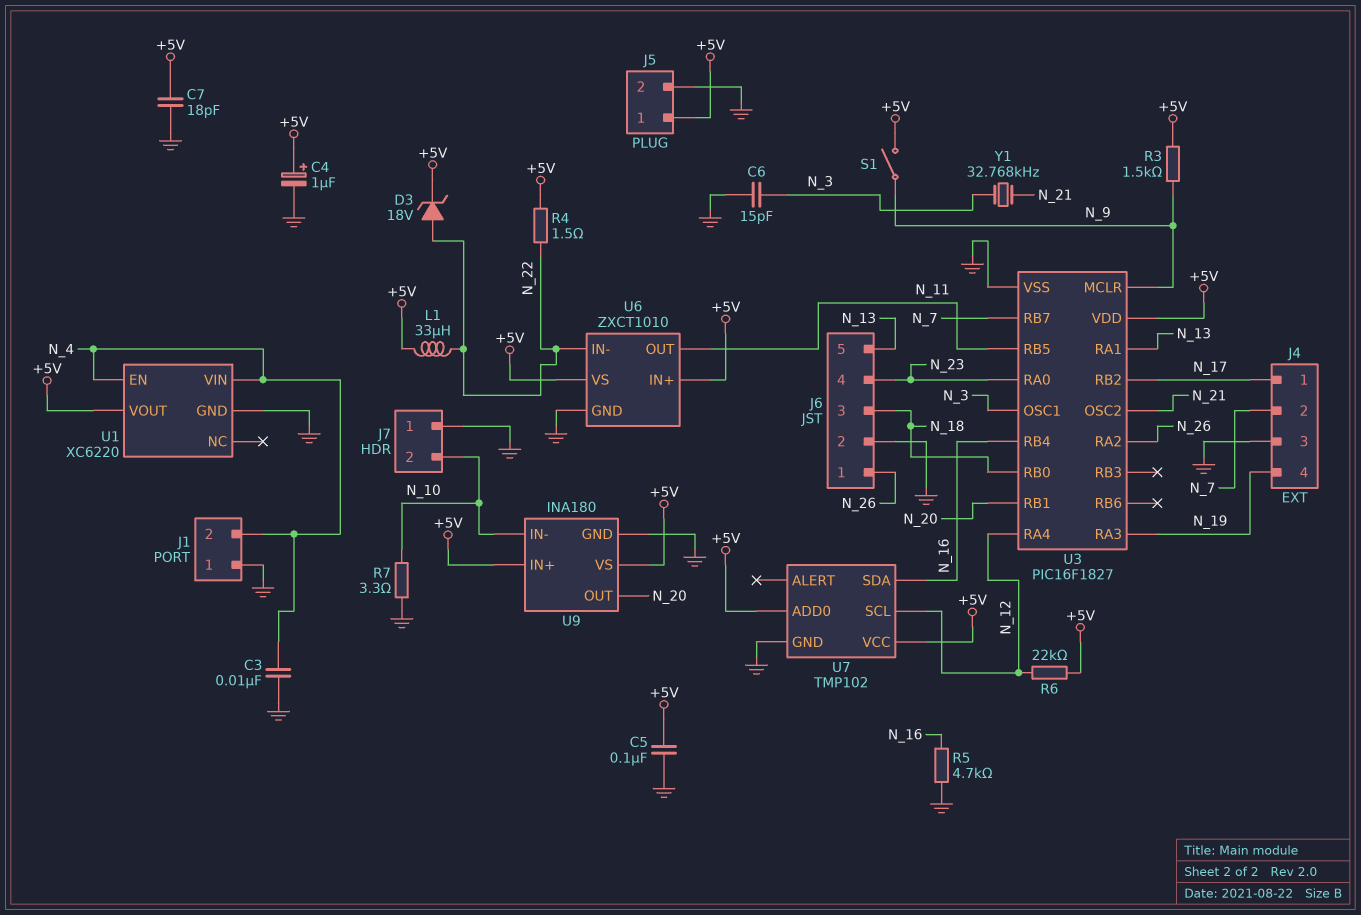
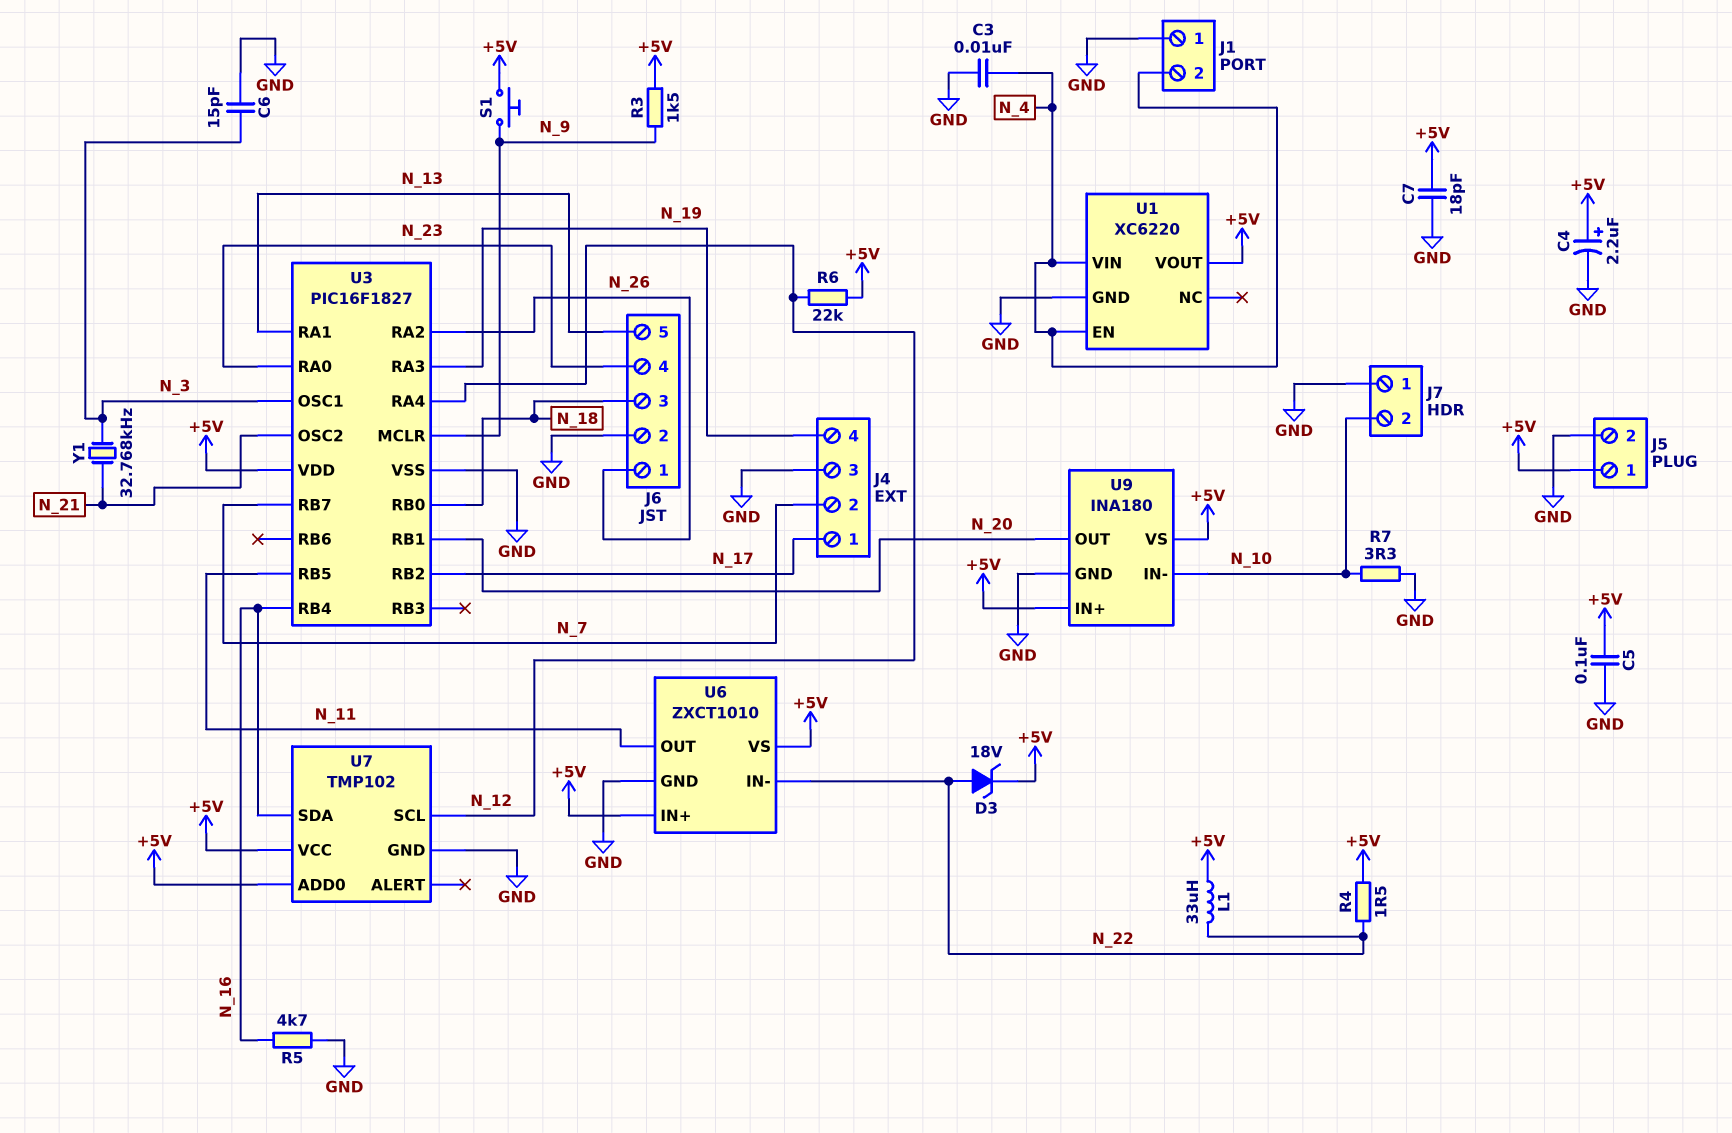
C4: 1uF (plus +5V, minus GND) -> 2.2uF (plus +5V, minus GND)
S1: switch (+5V, N_9) -> button (+5V, N_9)

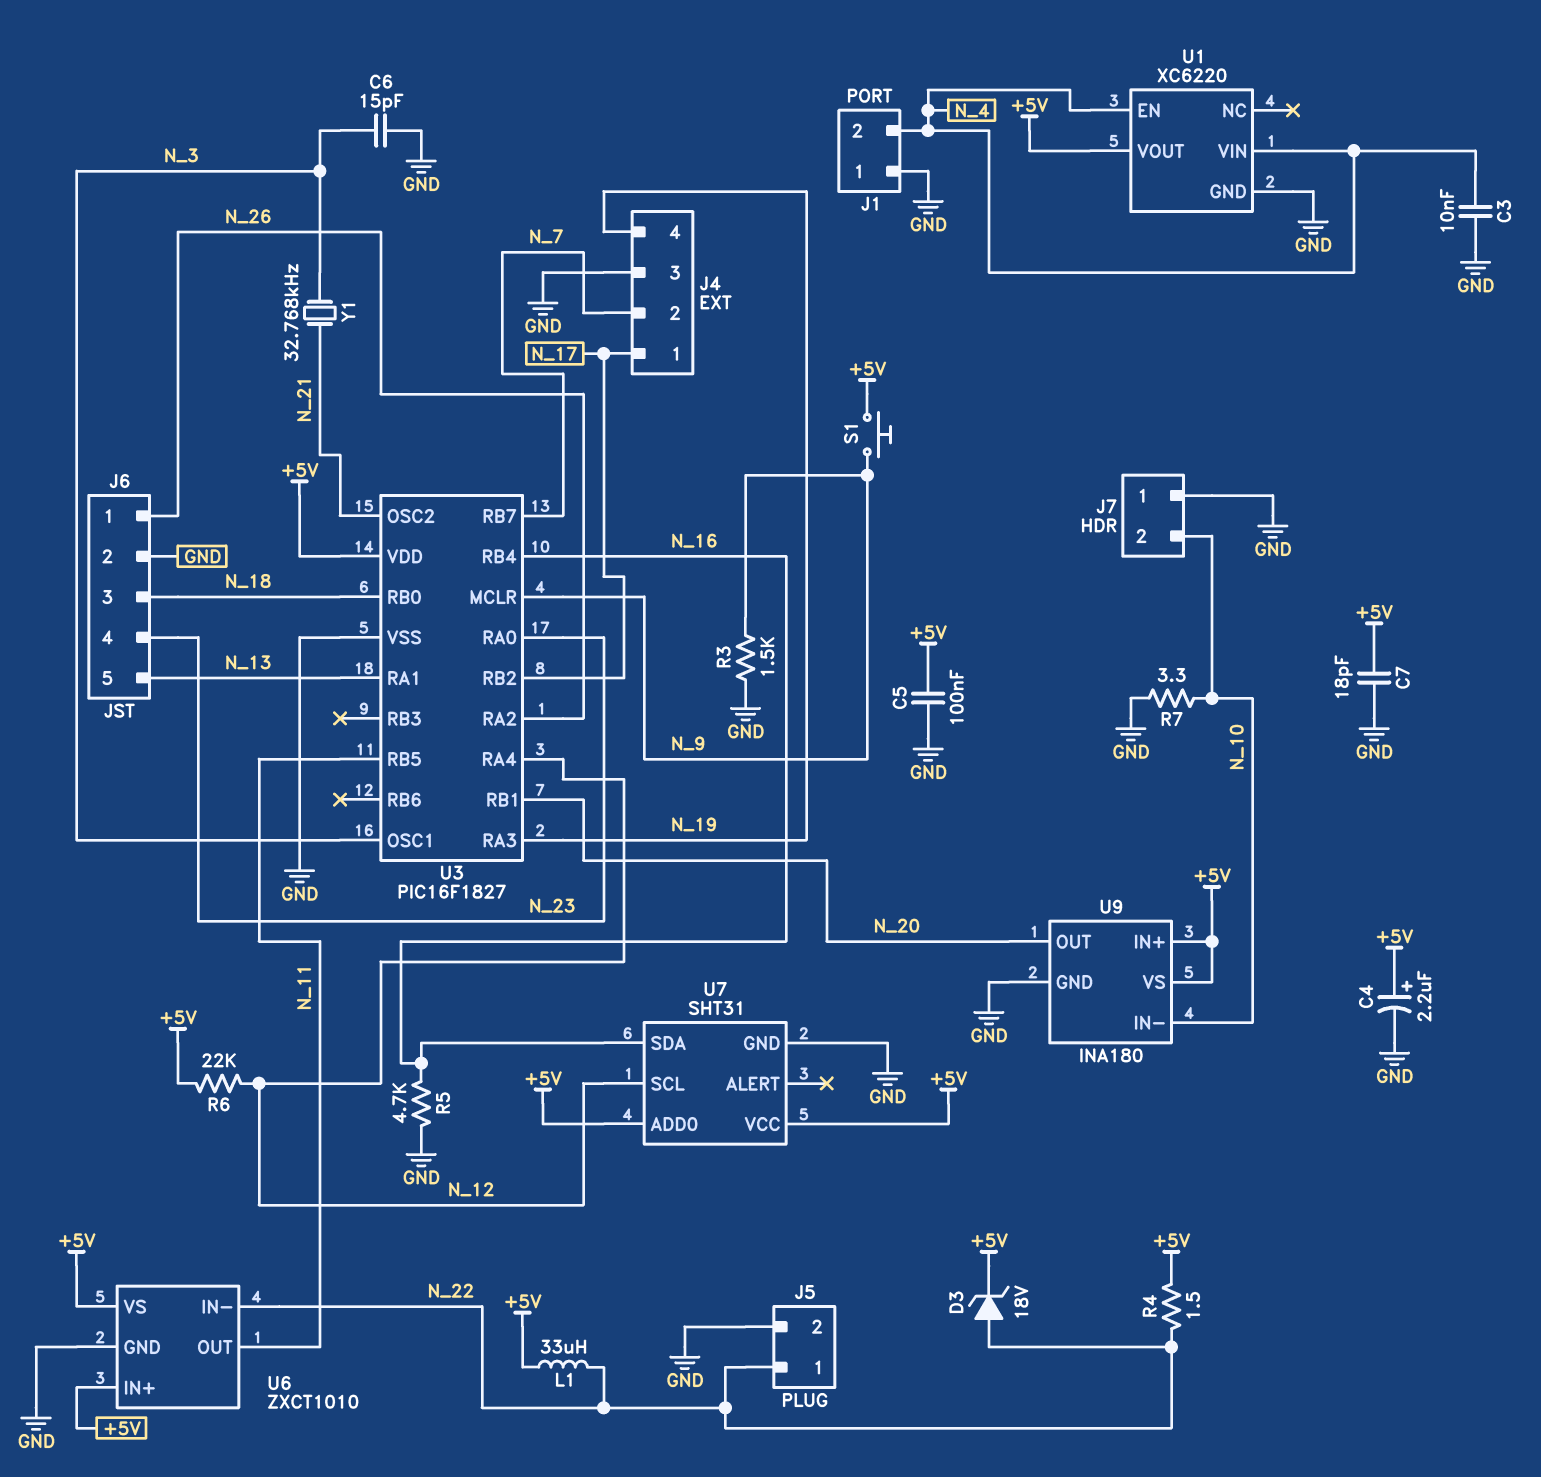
J5 pin 1: +5V -> N_22
R3: 1.5k (+5V, N_9) -> 1.5k (GND, N_9)
U7: TMP102 -> SHT31

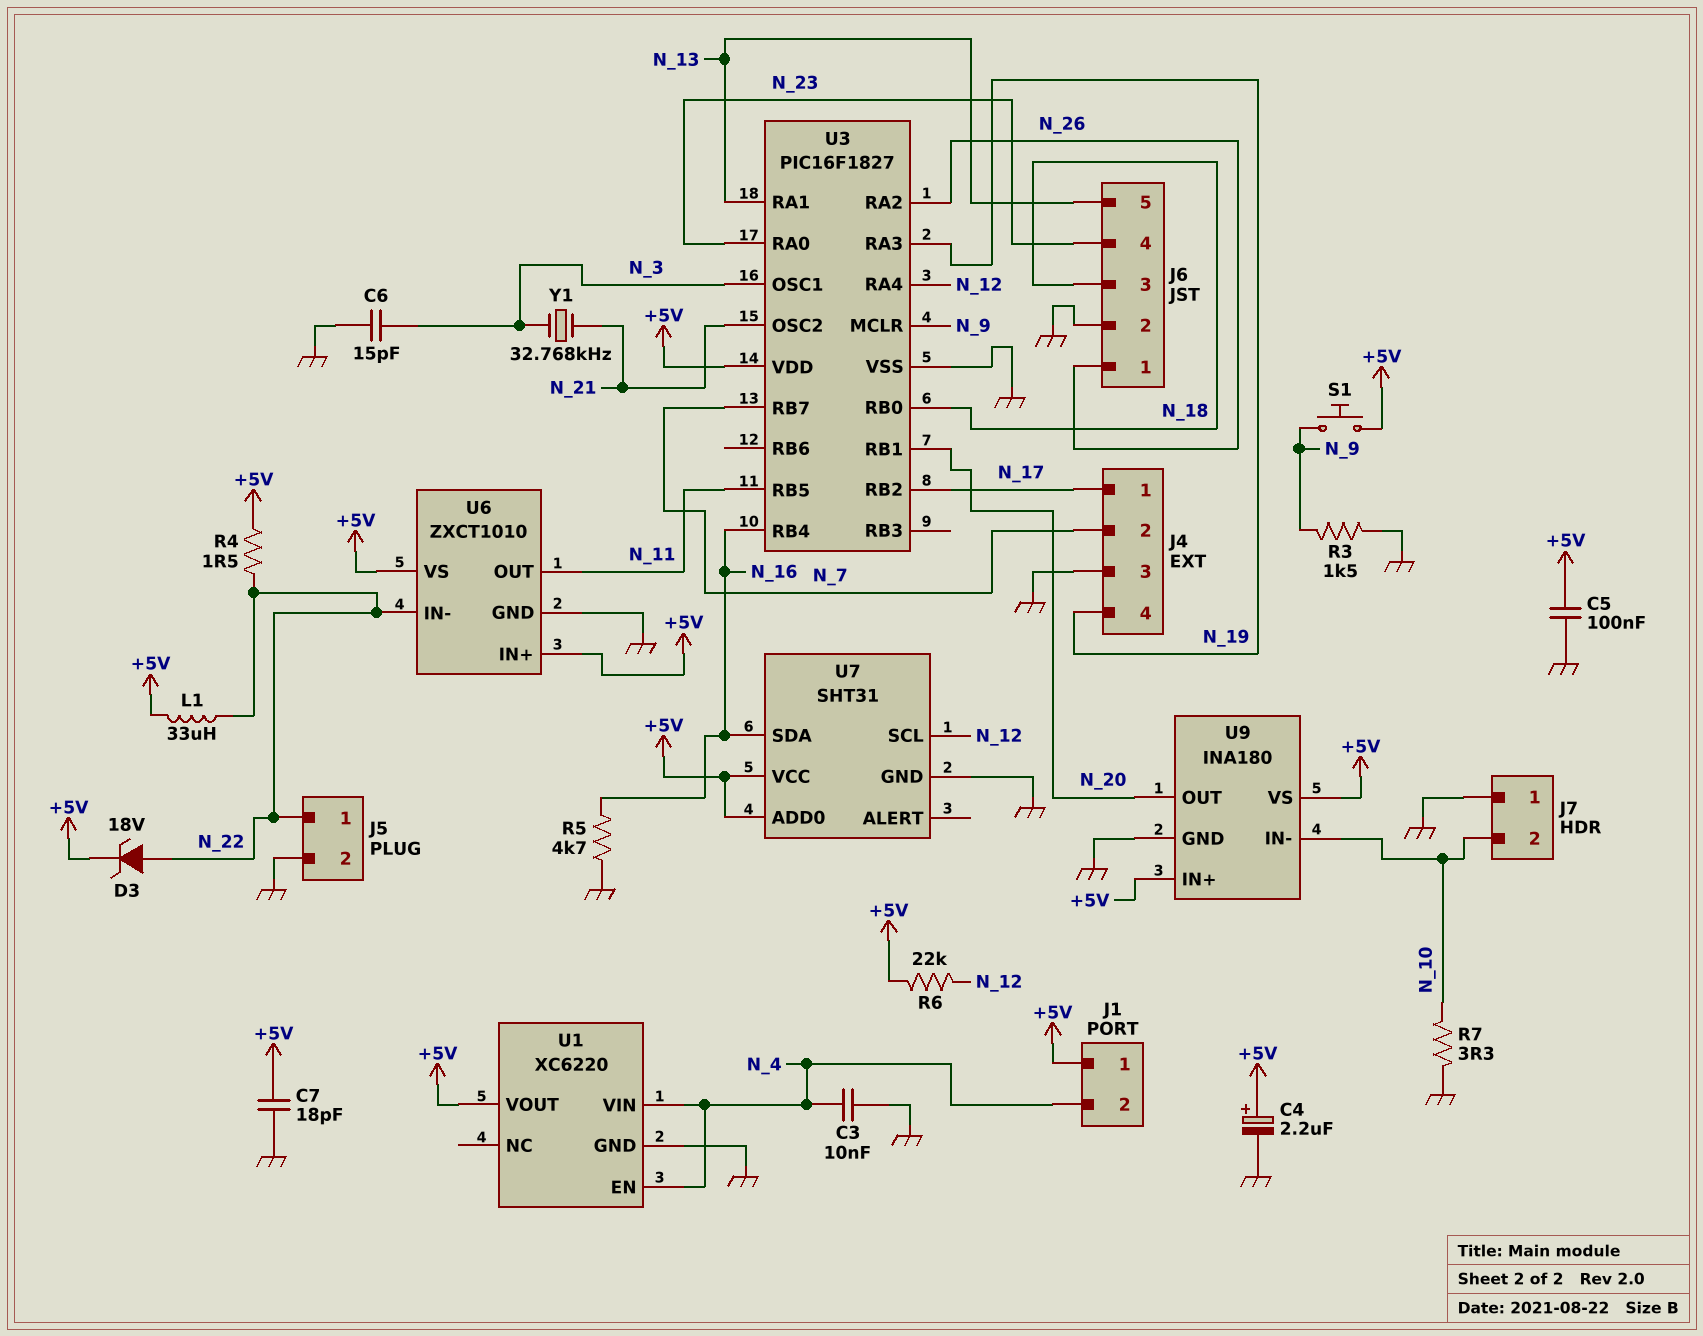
J1 pin 1: GND -> +5V

